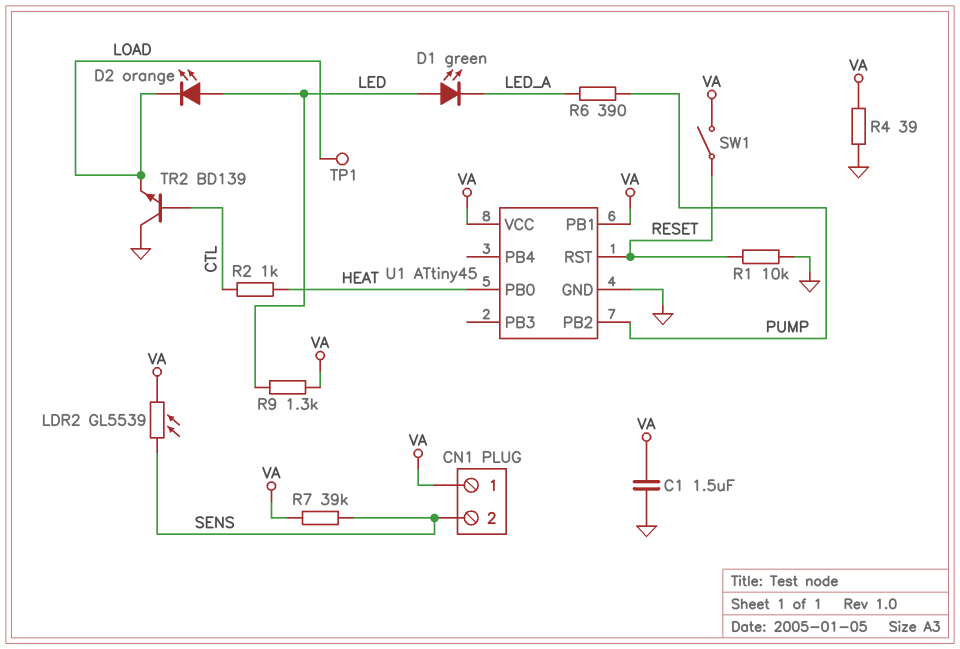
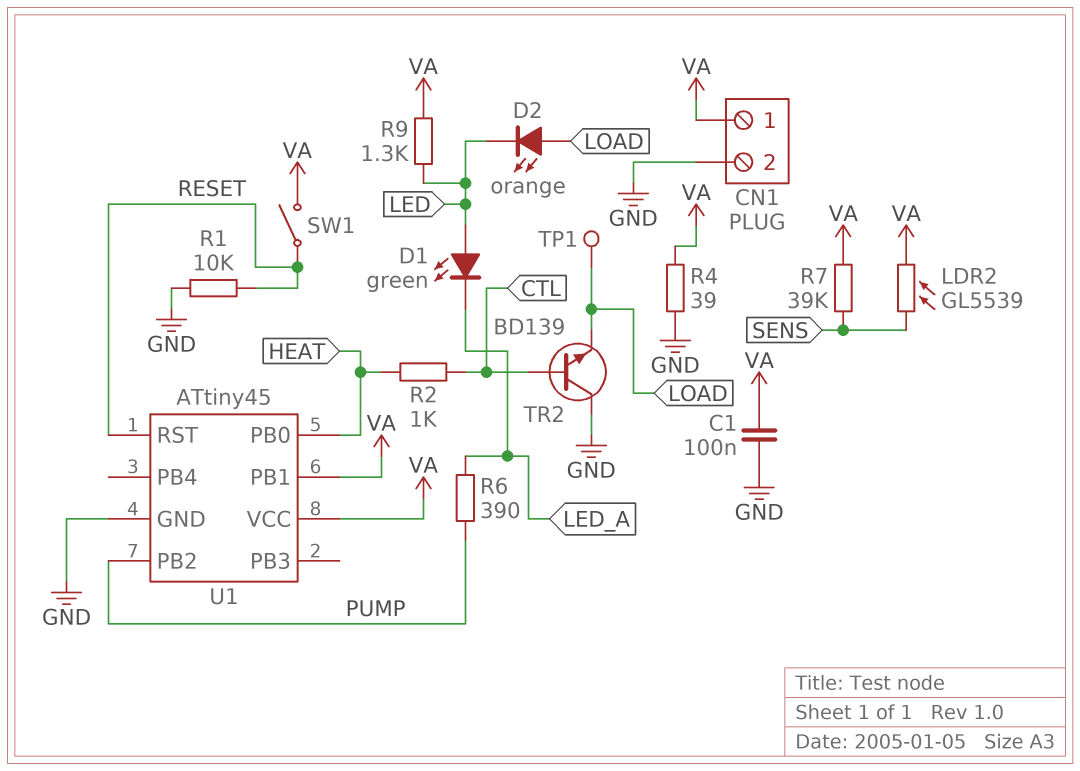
C1: 1.5uF (GND, VA) -> 100nF (GND, VA)
CN1 pin 2: SENS -> GND
D2: LED orange (A LED, K LOAD) -> LED orange (A LOAD, K LED)

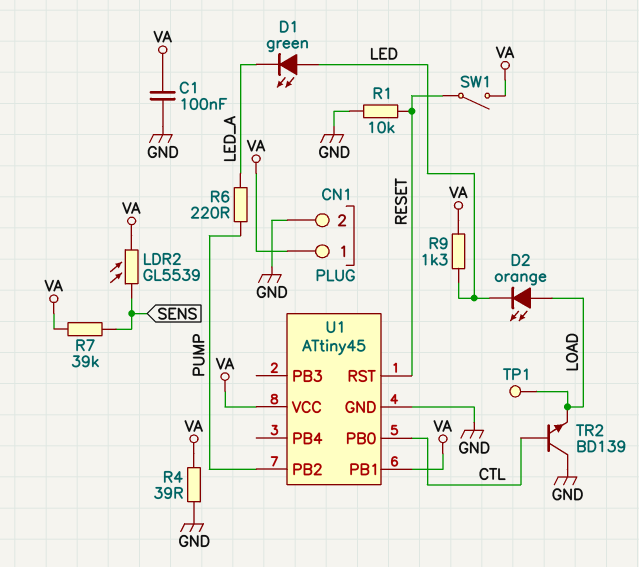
R2: 1k (CTL, HEAT) -> none
R6: 390 (LED_A, PUMP) -> 220 (LED_A, PUMP)
U1 pin PB0: HEAT -> CTL

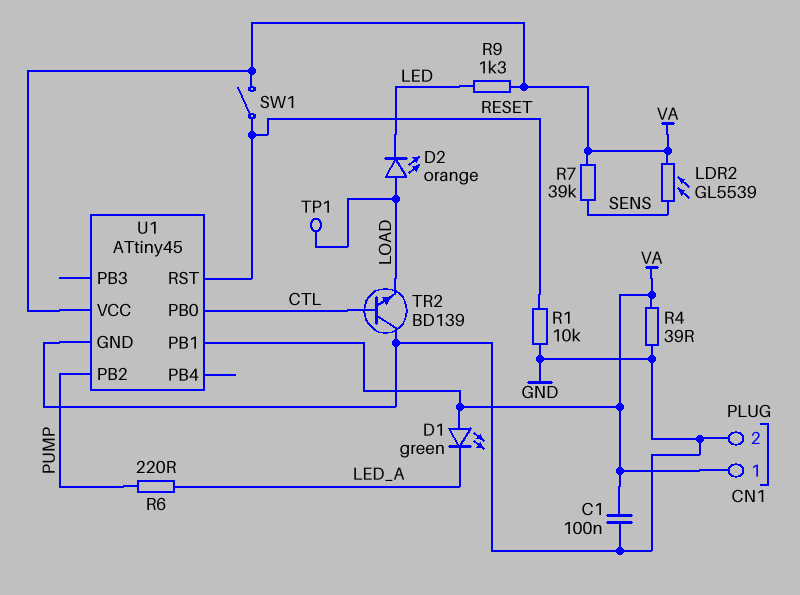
D1: LED green (A LED, K LED_A) -> LED green (A VA, K LED_A)

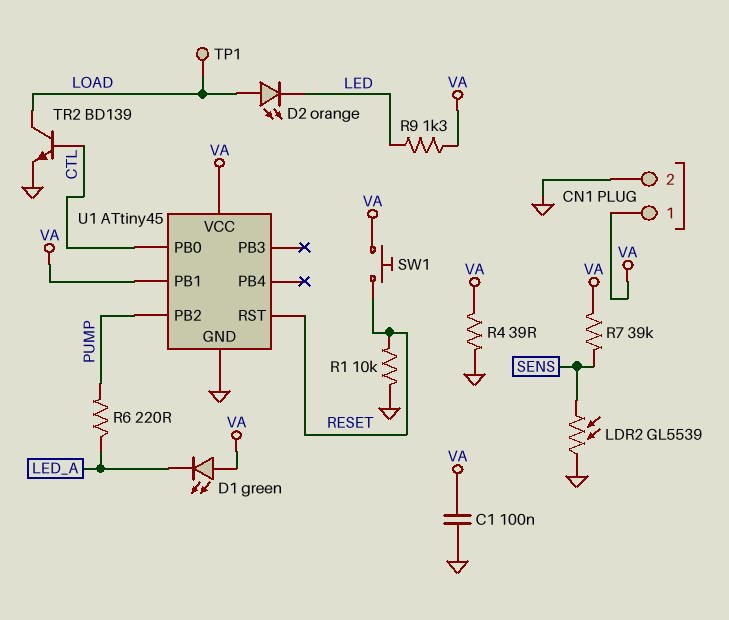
LDR2: GL5539 (SENS, VA) -> GL5539 (GND, SENS)
SW1: switch (RESET, VA) -> button (RESET, VA)
TR2: NPN BD139 (B CTL, C GND, E LOAD) -> NPN BD139 (B CTL, C LOAD, E GND)

